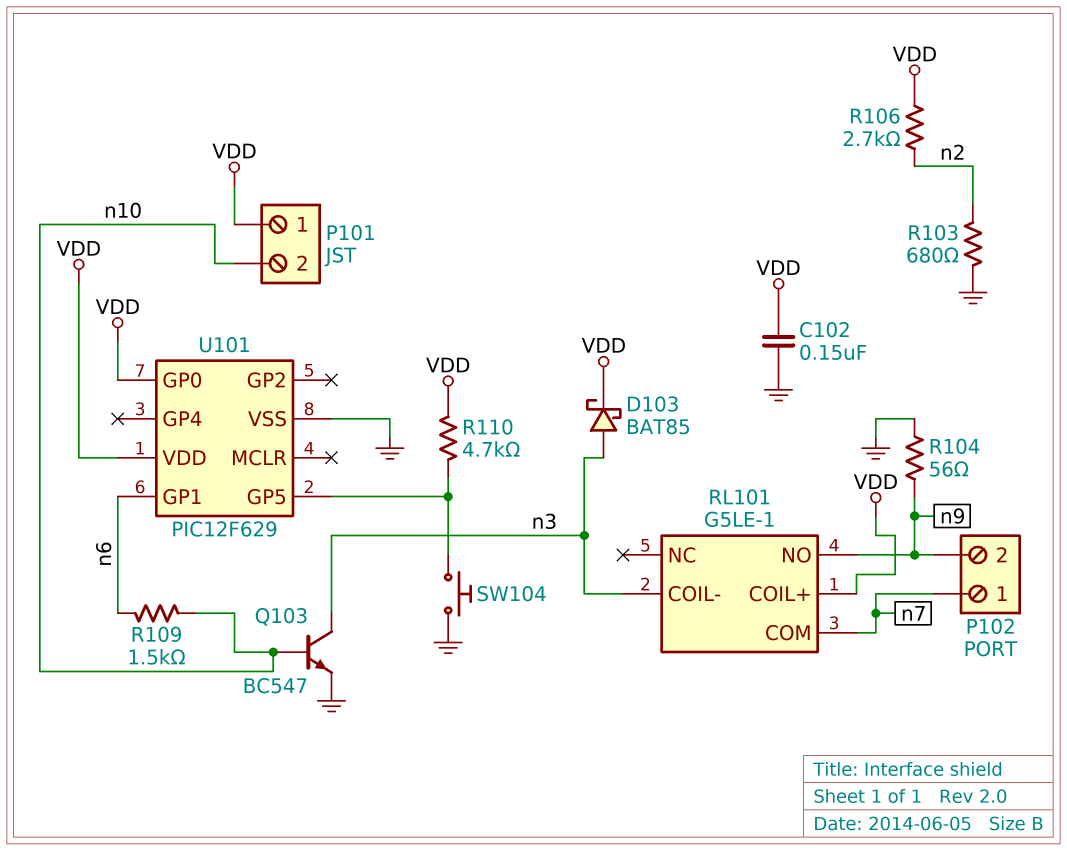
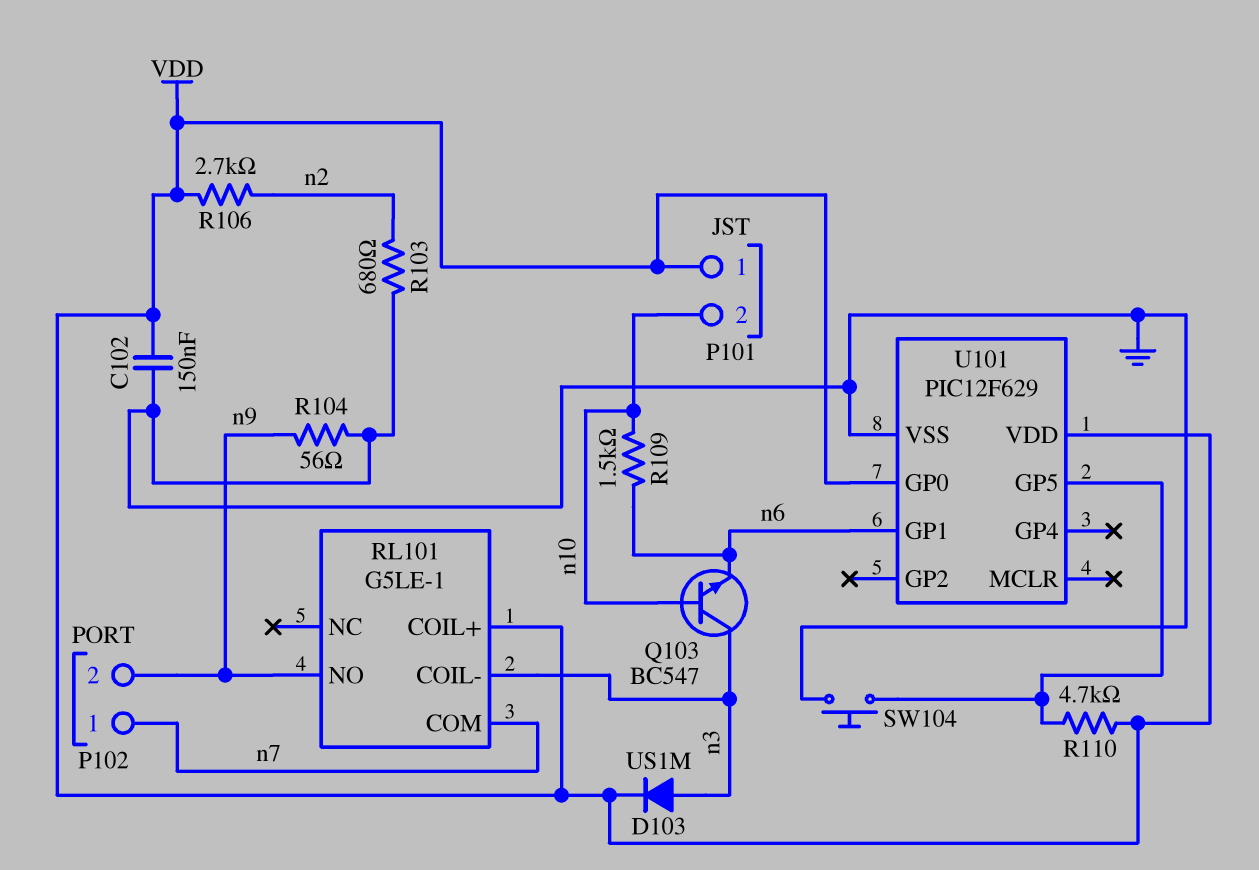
D103: schottky BAT85 (A n3, K VDD) -> diode US1M (A n3, K VDD)
Q103: NPN BC547 (B n10, C n3, E GND) -> NPN BC547 (B n10, C n3, E n6)

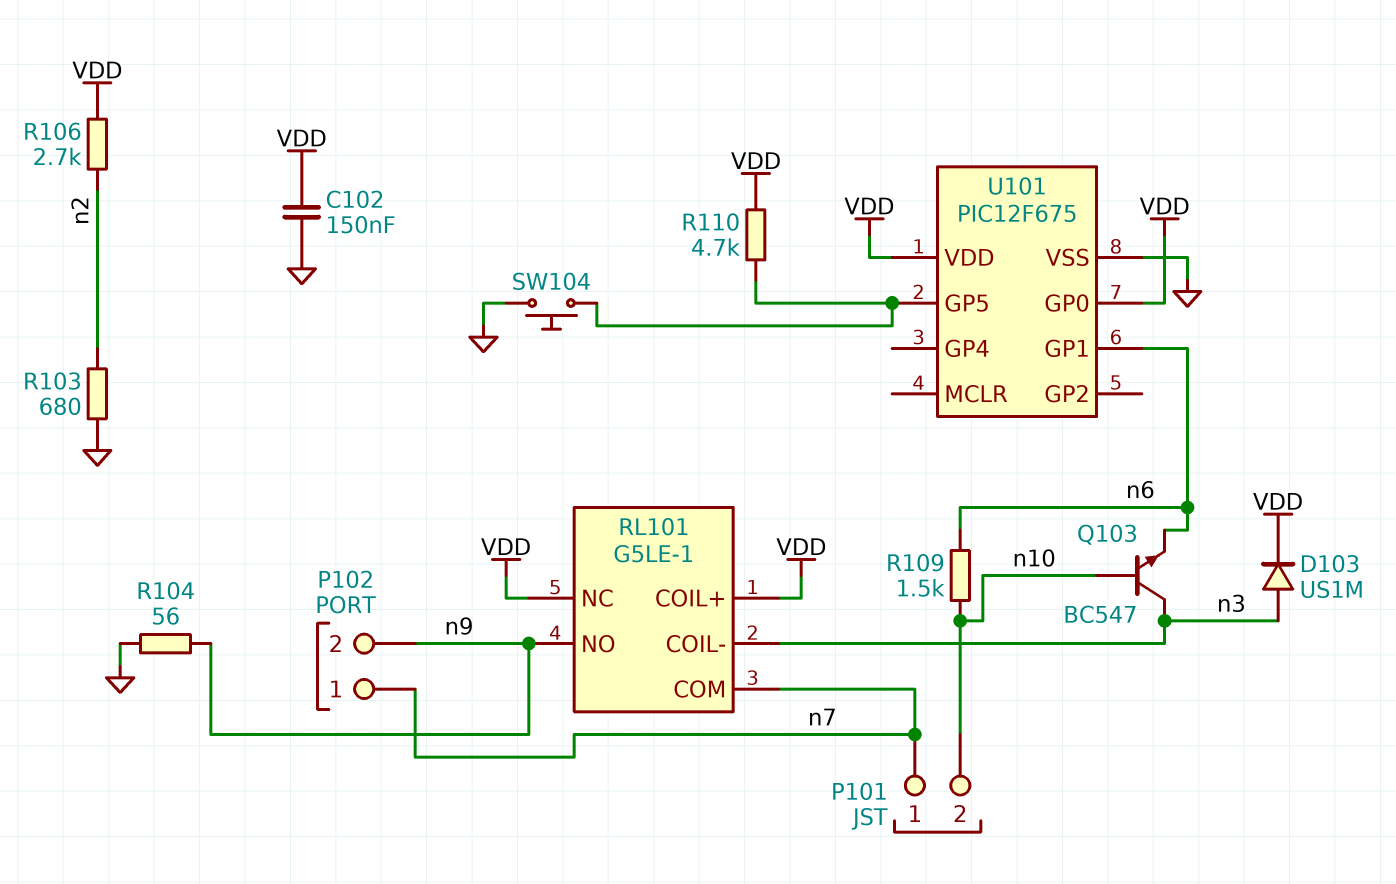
P101 pin 1: VDD -> n7
RL101 pin NC: none -> VDD
U101: PIC12F629 -> PIC12F675

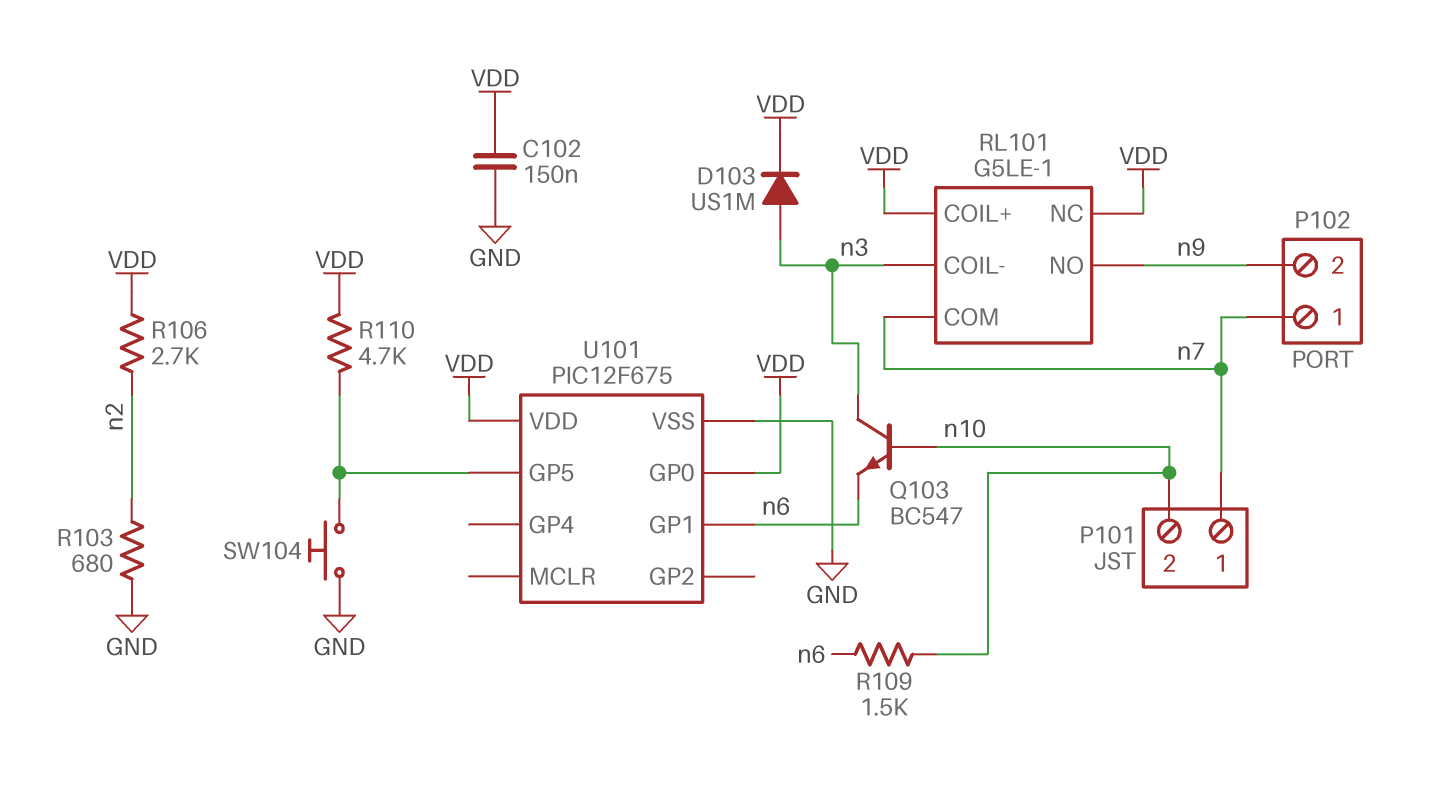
R104: 56 (GND, n9) -> none

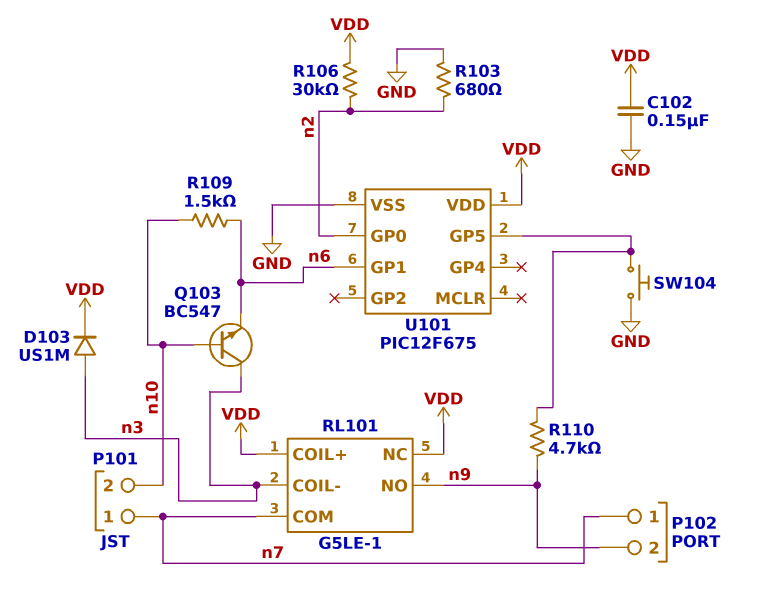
R106: 2.7k (VDD, n2) -> 30k (VDD, n2)
R110: 4.7k (U101/GP5, VDD) -> 4.7k (U101/GP5, n9)
U101 pin GP0: VDD -> n2

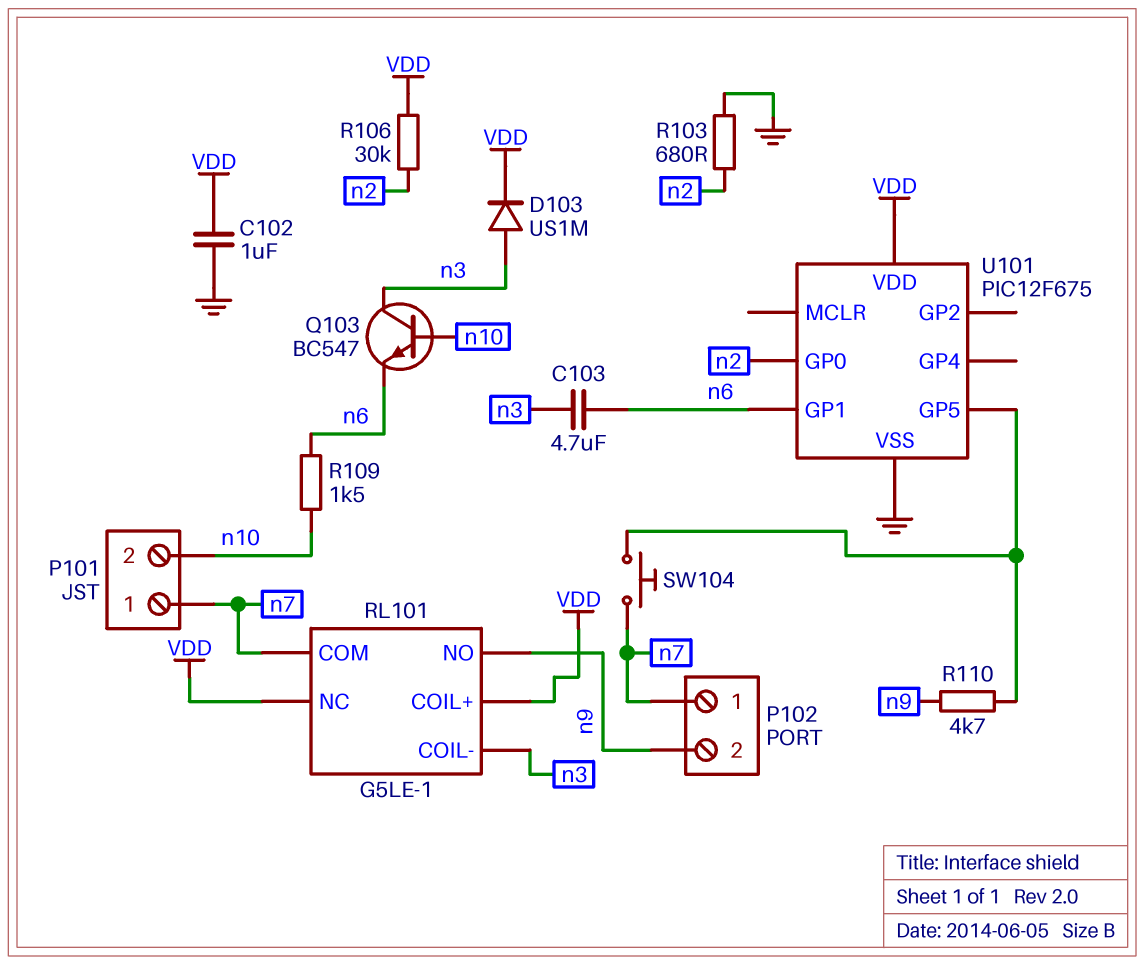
C102: 150nF (GND, VDD) -> 1uF (GND, VDD)
C103: none -> 4.7uF (n3, n6)
SW104: button (GND, U101/GP5) -> button (U101/GP5, n7)

